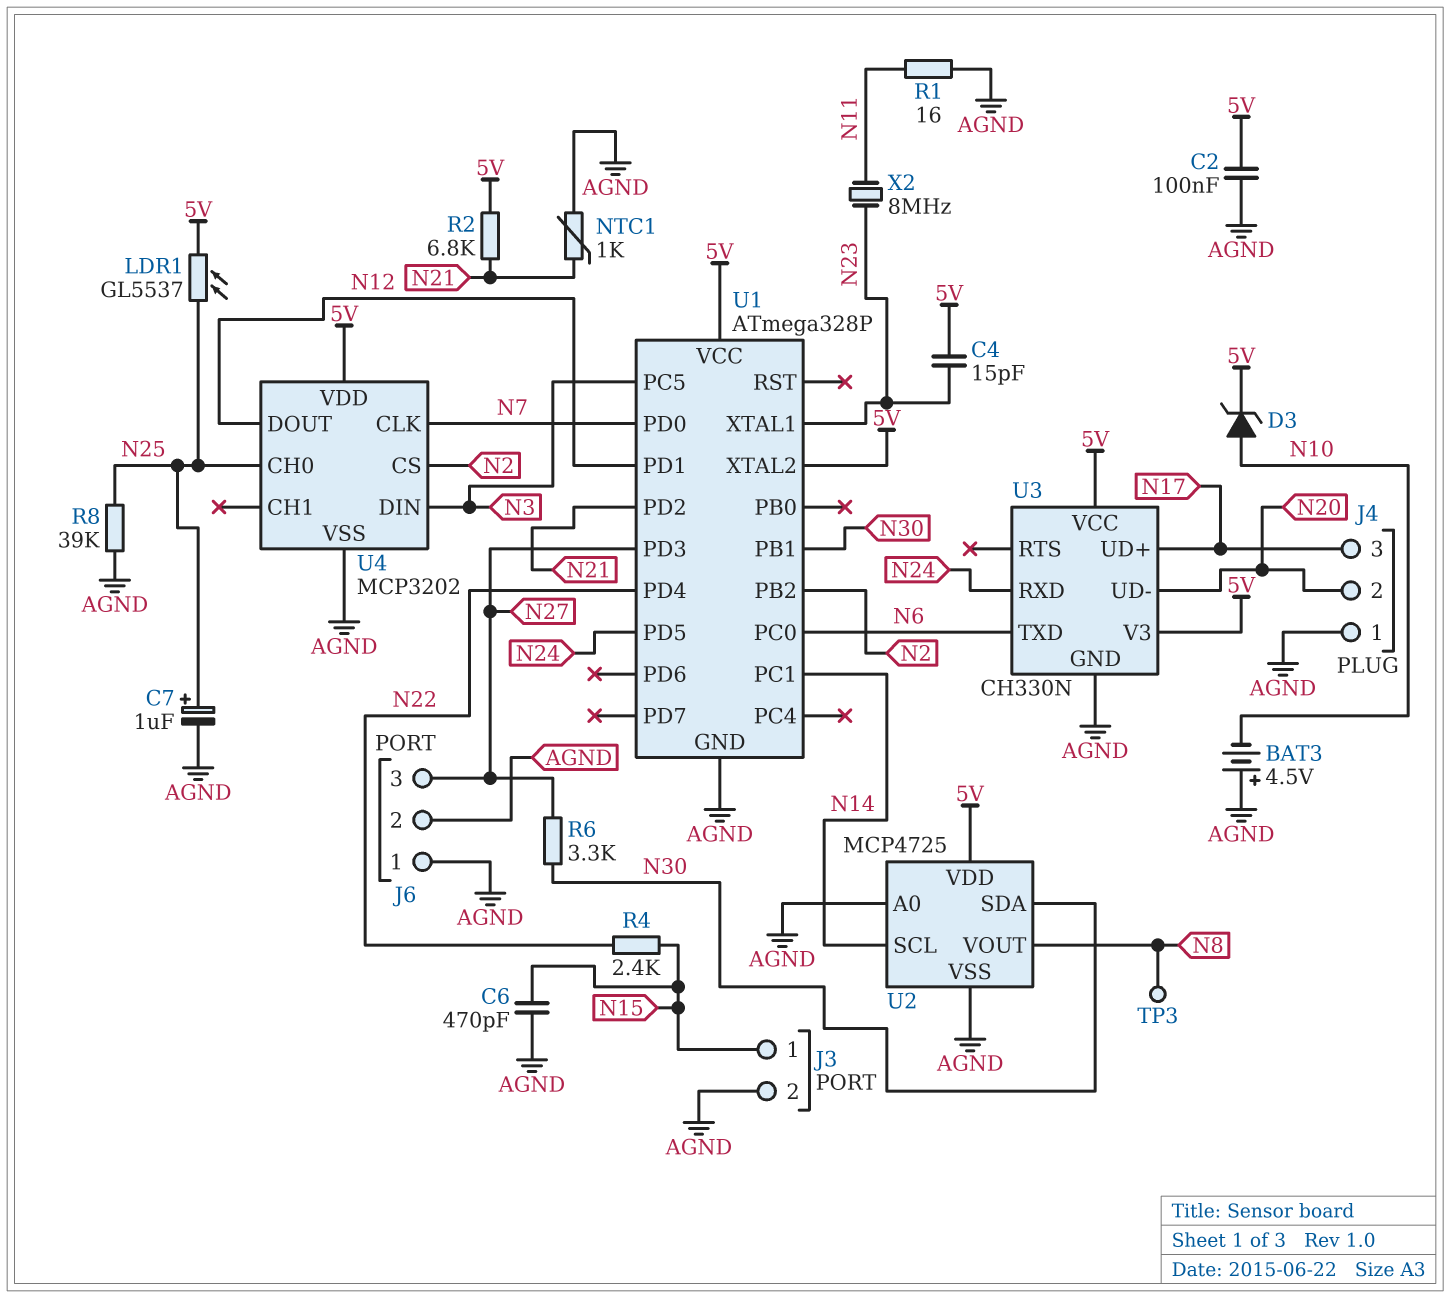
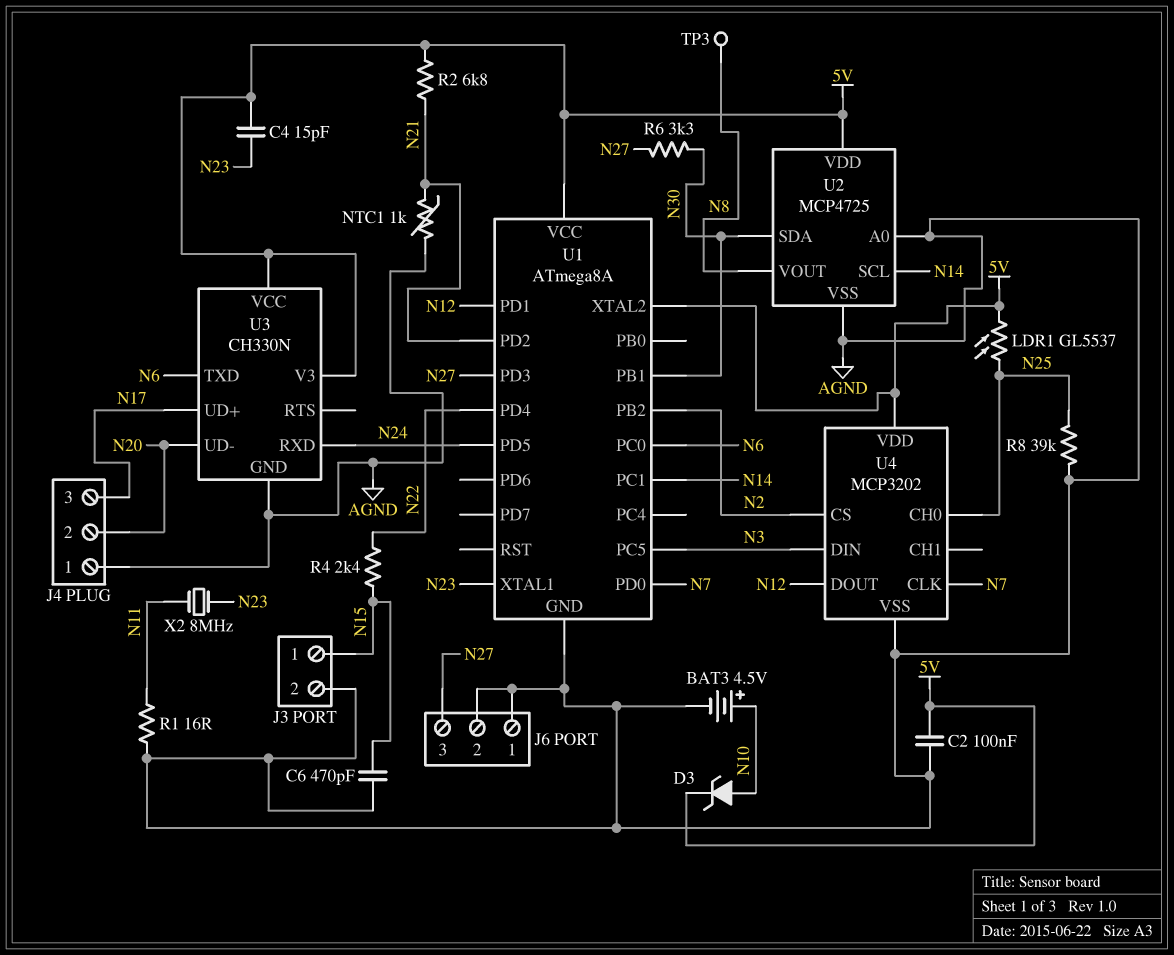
BAT3: 4.5V (plus AGND, minus N10) -> 4.5V (plus N10, minus AGND)
C7: 1uF (plus N25, minus AGND) -> none
U1: ATmega328P -> ATmega8A

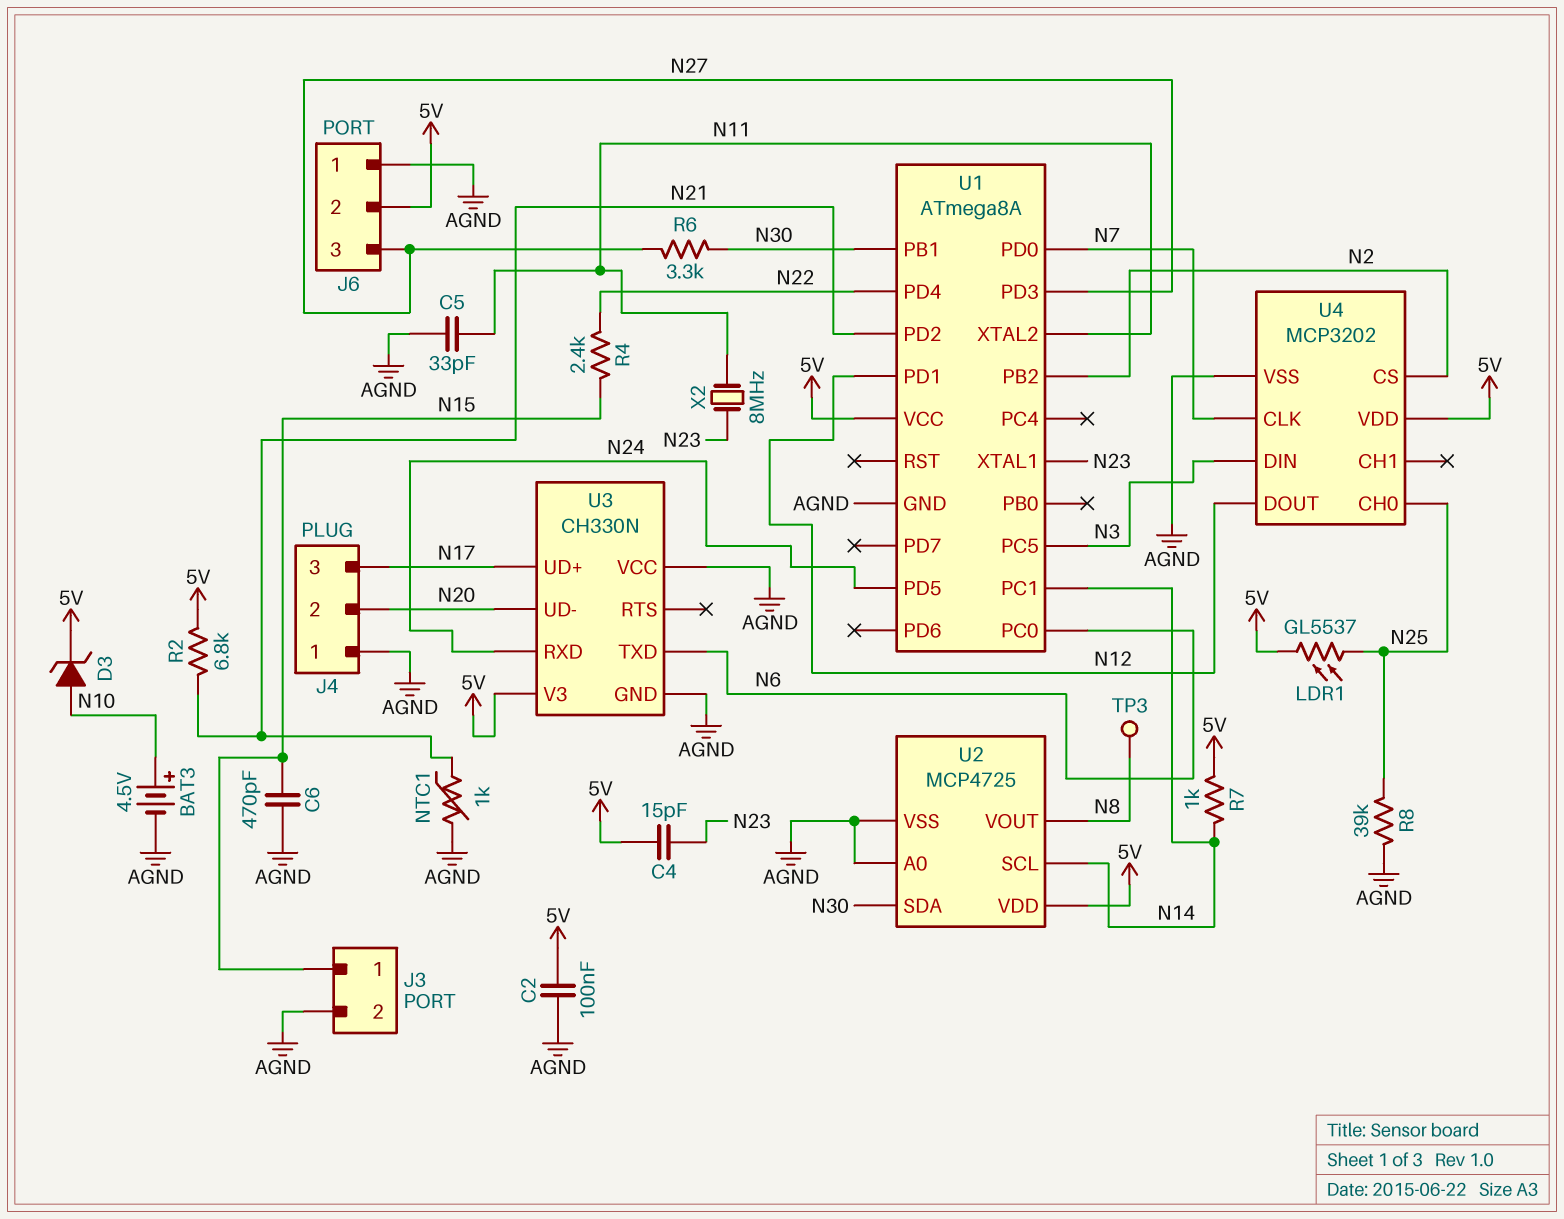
C5: none -> 33pF (AGND, N11)
J6 pin 2: AGND -> 5V
R1: 16 (AGND, N11) -> none
R7: none -> 1k (5V, N14)
U1 pin XTAL2: 5V -> N11
U3 pin VCC: 5V -> AGND

